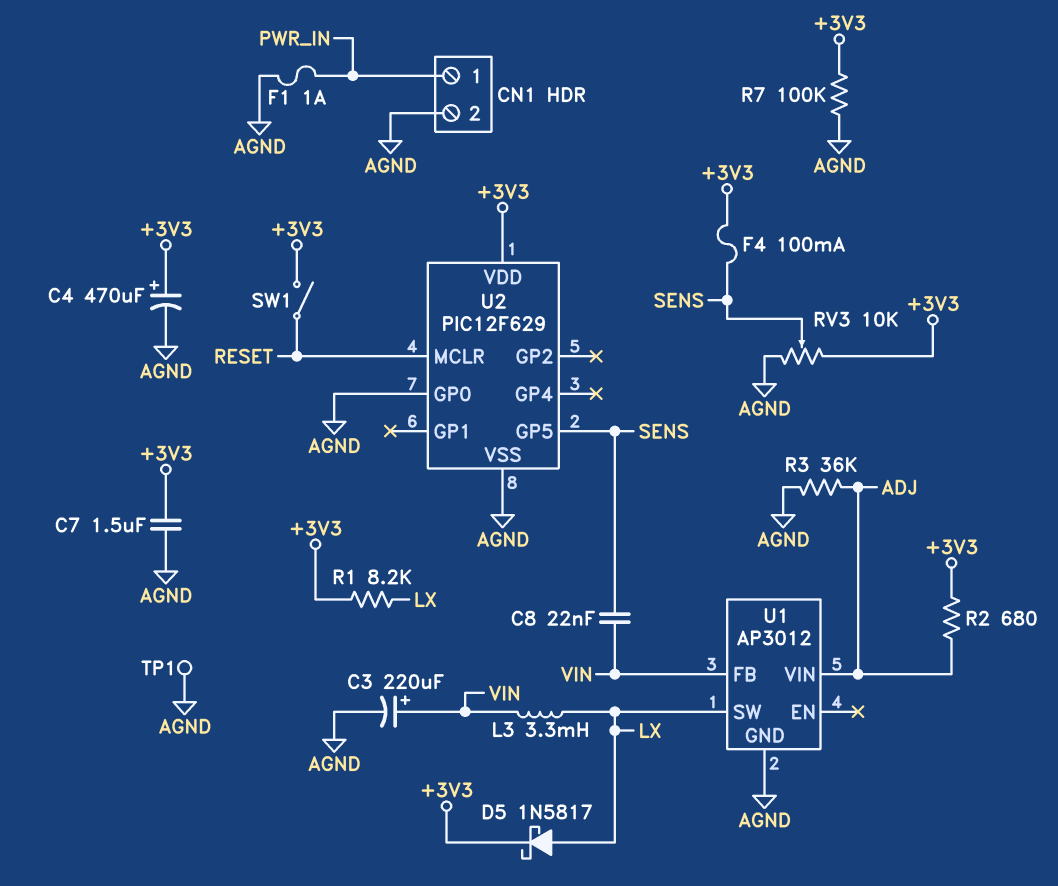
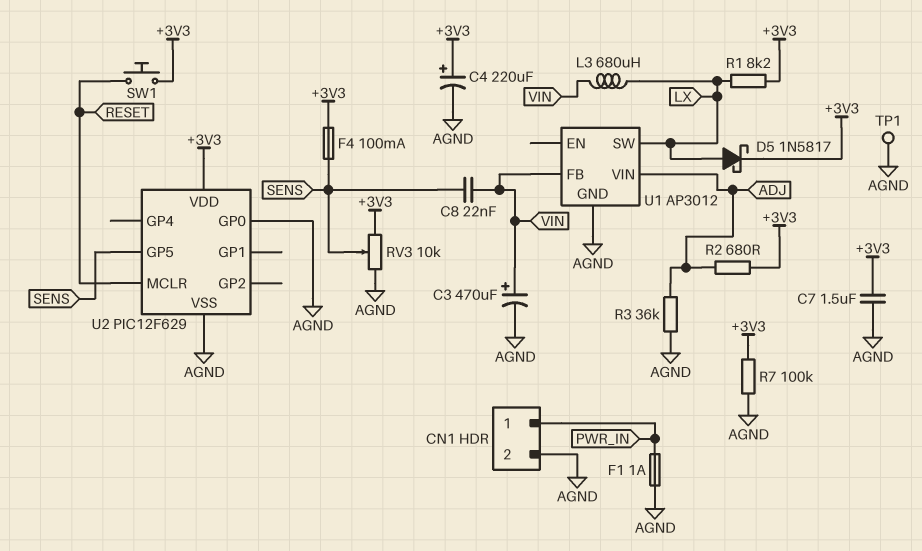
C3: 220uF (plus VIN, minus AGND) -> 470uF (plus VIN, minus AGND)
C4: 470uF (plus +3V3, minus AGND) -> 220uF (plus +3V3, minus AGND)
L3: 3.3mH (LX, VIN) -> 680uH (LX, VIN)
SW1: switch (+3V3, RESET) -> button (+3V3, RESET)

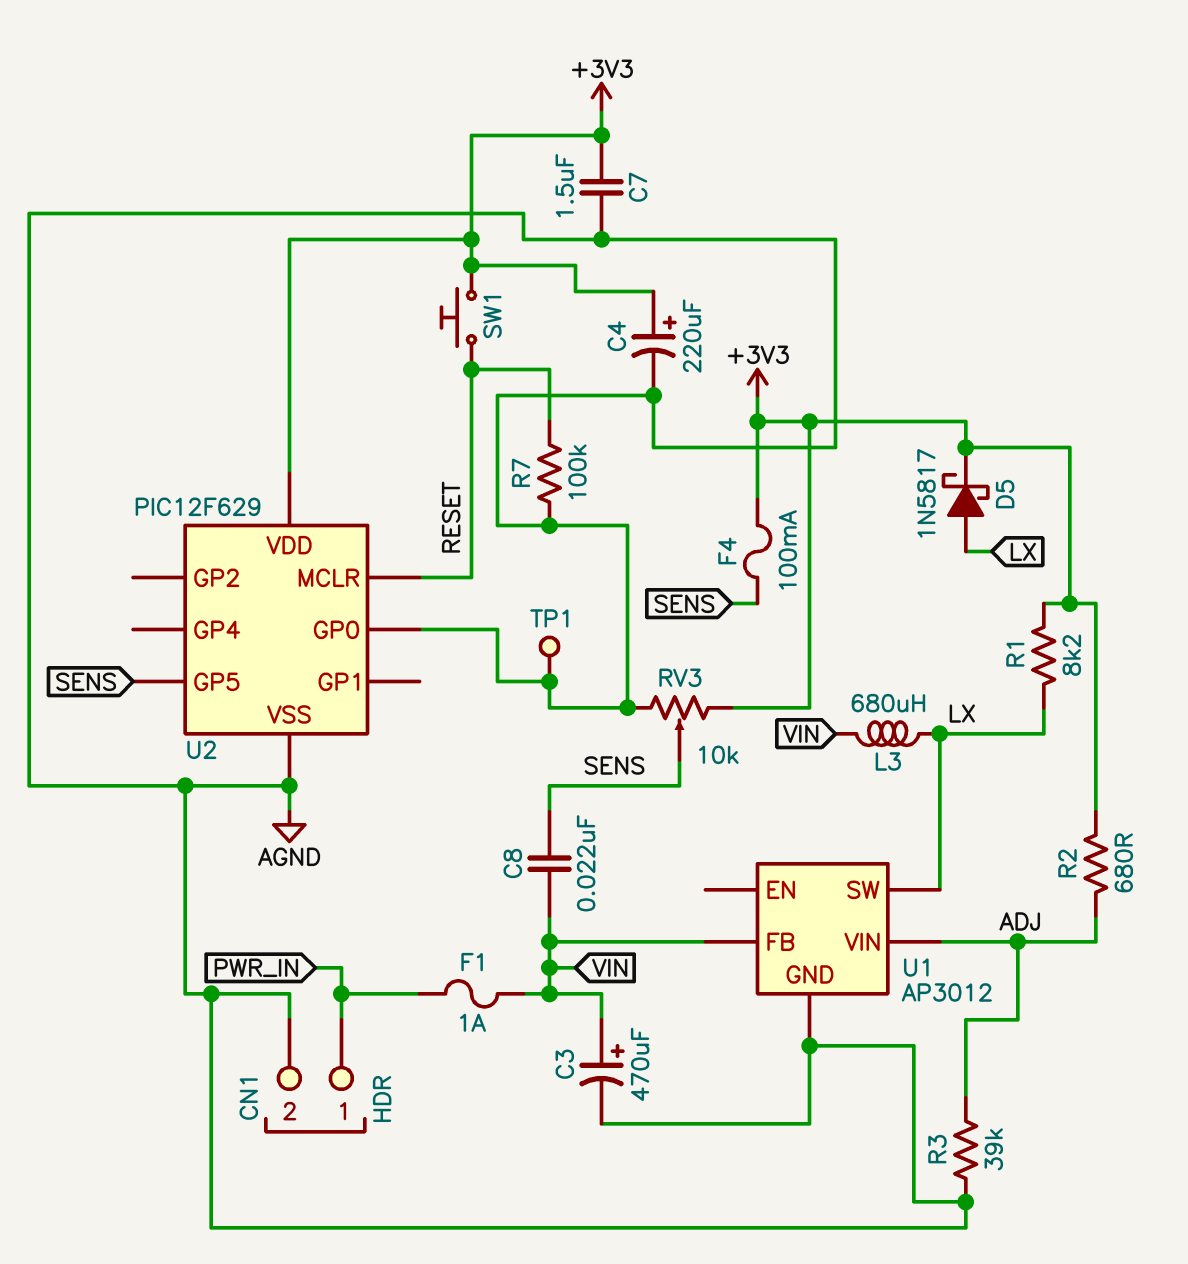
F1: 1A (AGND, PWR_IN) -> 1A (PWR_IN, VIN)
R3: 36k (ADJ, AGND) -> 39k (ADJ, AGND)
R7: 100k (+3V3, AGND) -> 100k (AGND, RESET)

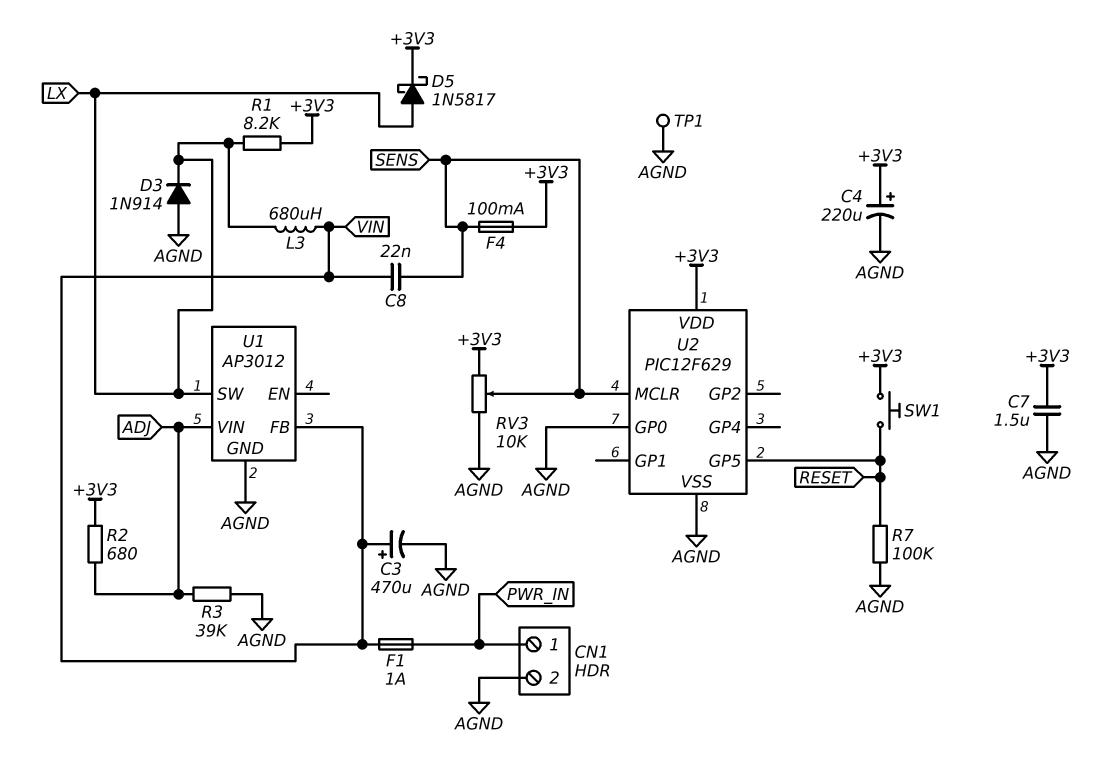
D3: none -> diode 1N914 (A AGND, K LX)
U2 pin GP5: SENS -> RESET
U2 pin MCLR: RESET -> SENS

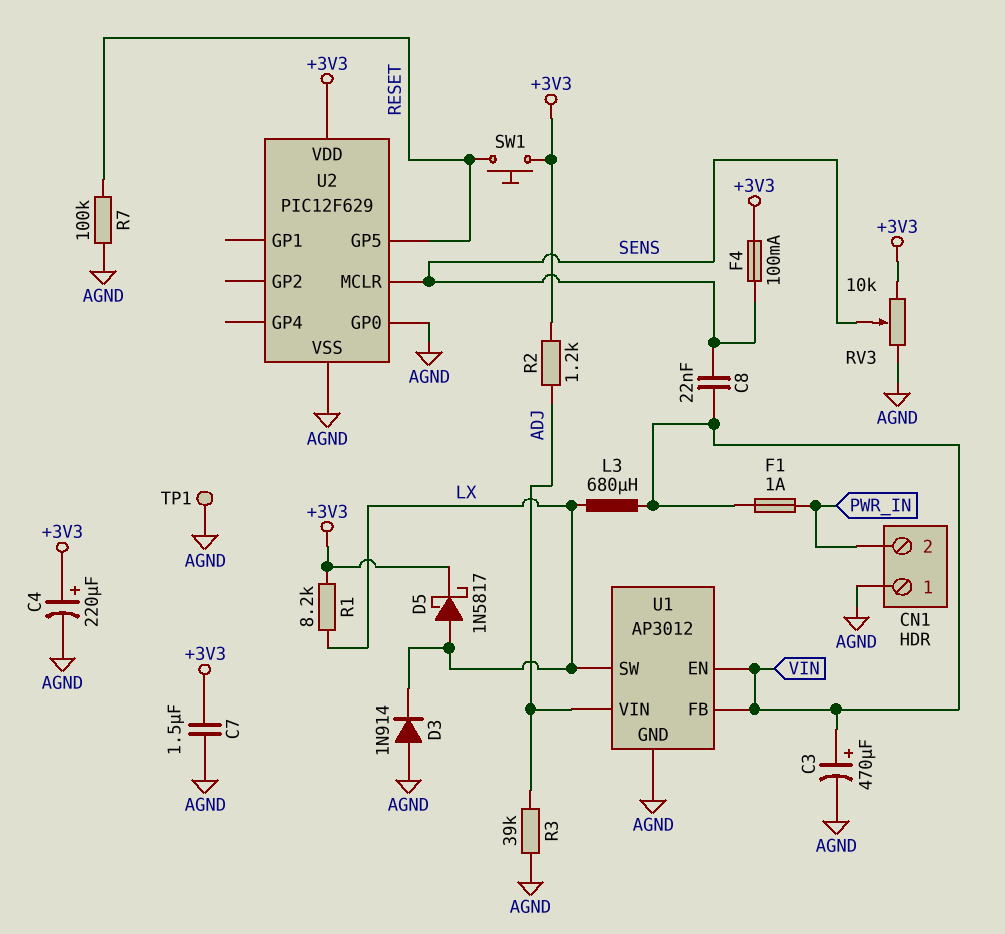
CN1 pin 1: PWR_IN -> AGND
CN1 pin 2: AGND -> PWR_IN
R2: 680 (+3V3, ADJ) -> 1.2k (+3V3, ADJ)
U1 pin EN: none -> VIN

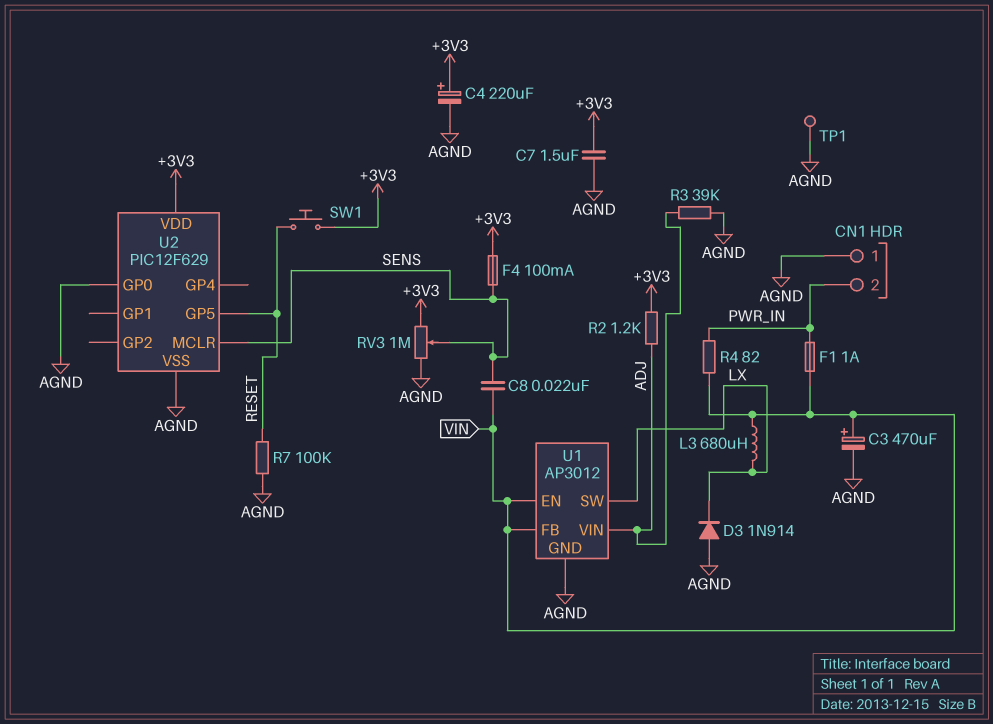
D5: schottky 1N5817 (A LX, K +3V3) -> none
R1: 8.2k (+3V3, LX) -> none
R4: none -> 82 (PWR_IN, VIN)
RV3: 10k (+3V3, AGND, wiper SENS) -> 1M (+3V3, AGND, wiper SENS)

